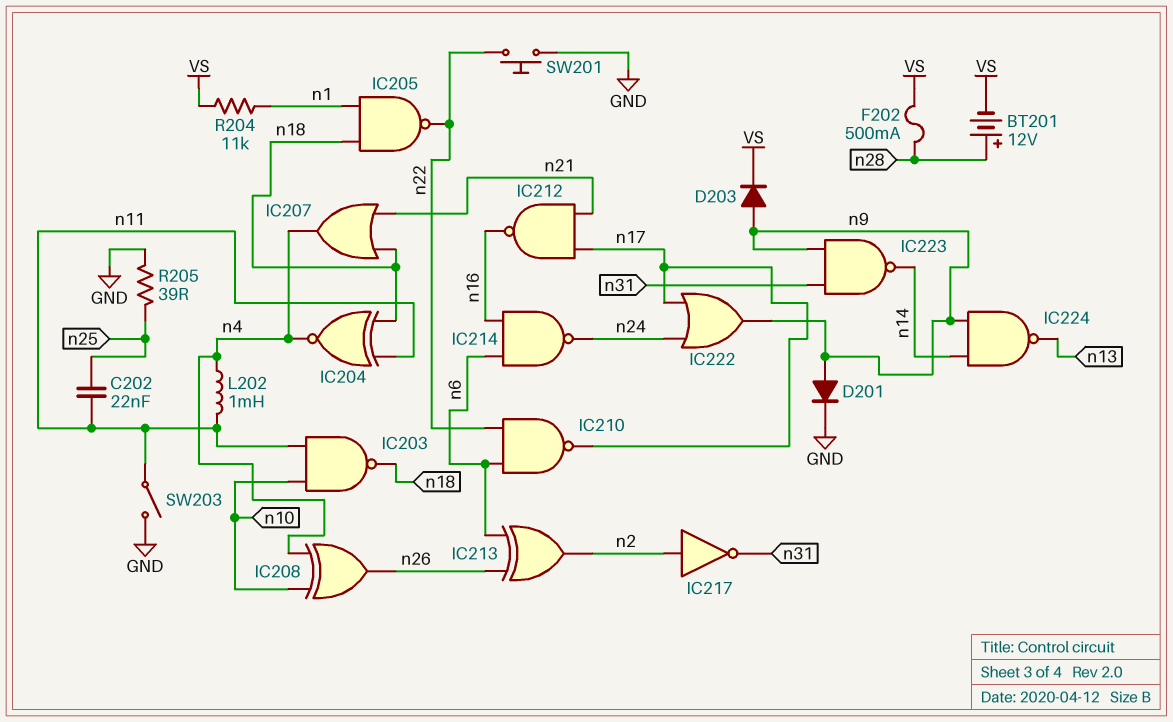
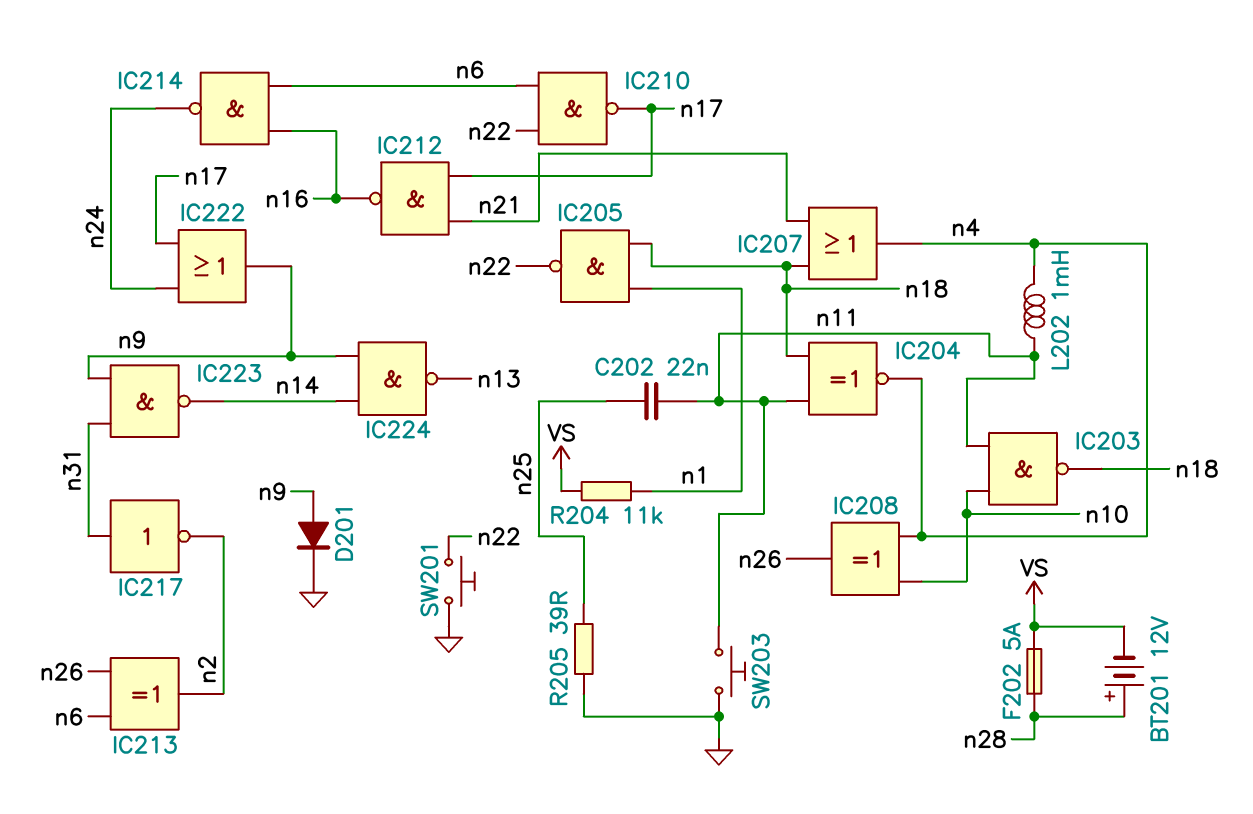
D203: diode (A n9, K VS) -> none
F202: 500mA (VS, n28) -> 5A (VS, n28)
IC217: NOT (in n2, out n31) -> NOT (in n31, out n2)
SW203: switch (GND, n11) -> button (GND, n11)

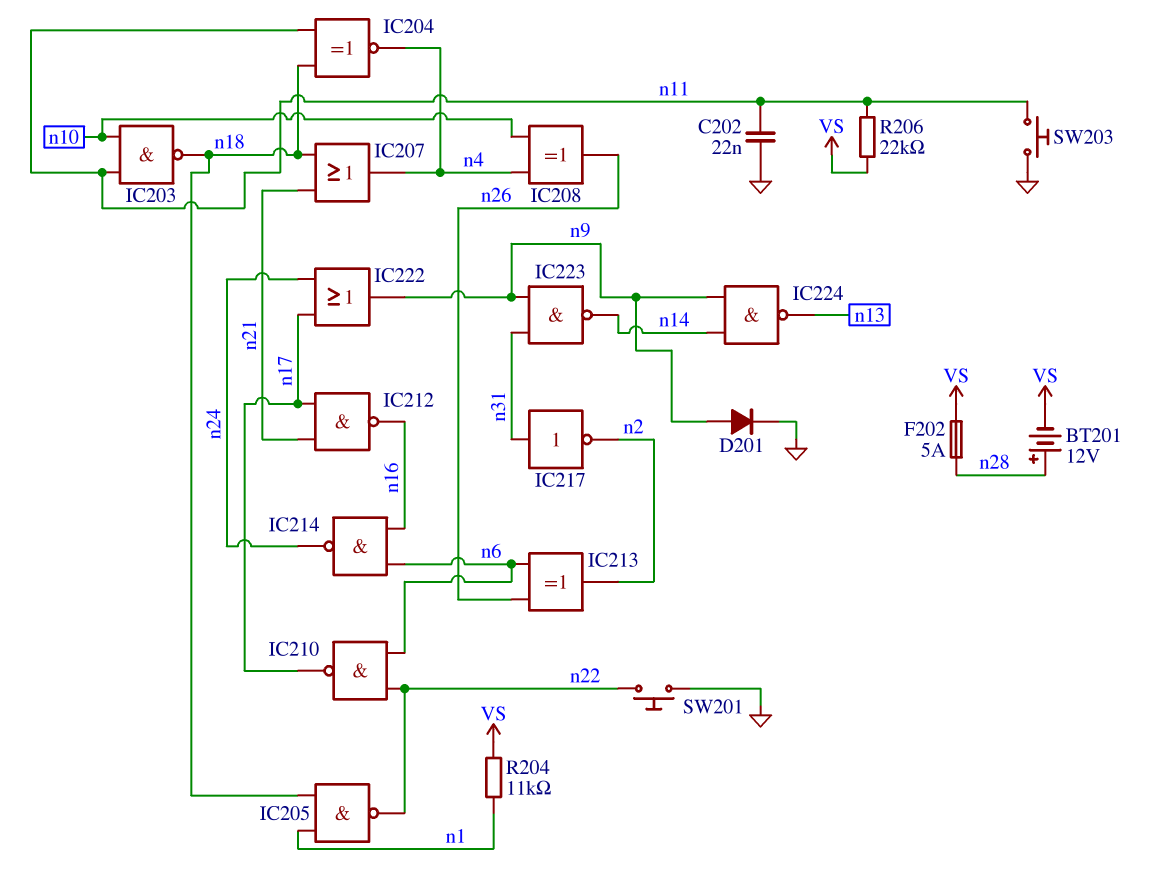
C202: 22nF (n11, n25) -> 22nF (GND, n11)
L202: 1mH (n4, n11) -> none
R205: 39 (GND, n25) -> none
R206: none -> 22k (VS, n11)

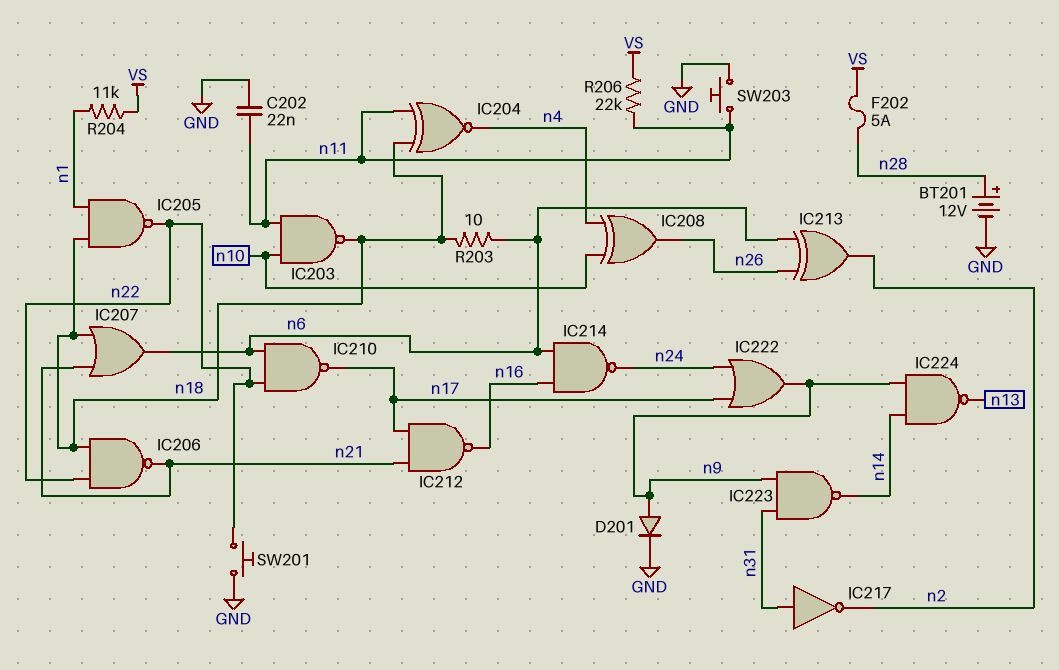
BT201: 12V (plus n28, minus VS) -> 12V (plus n28, minus GND)
IC206: none -> NAND (in n18, in n22, out n21)
IC207: OR (in n18, in n21, out n4) -> OR (in n18, in n21, out n6)
R203: none -> 10 (n6, n18)

